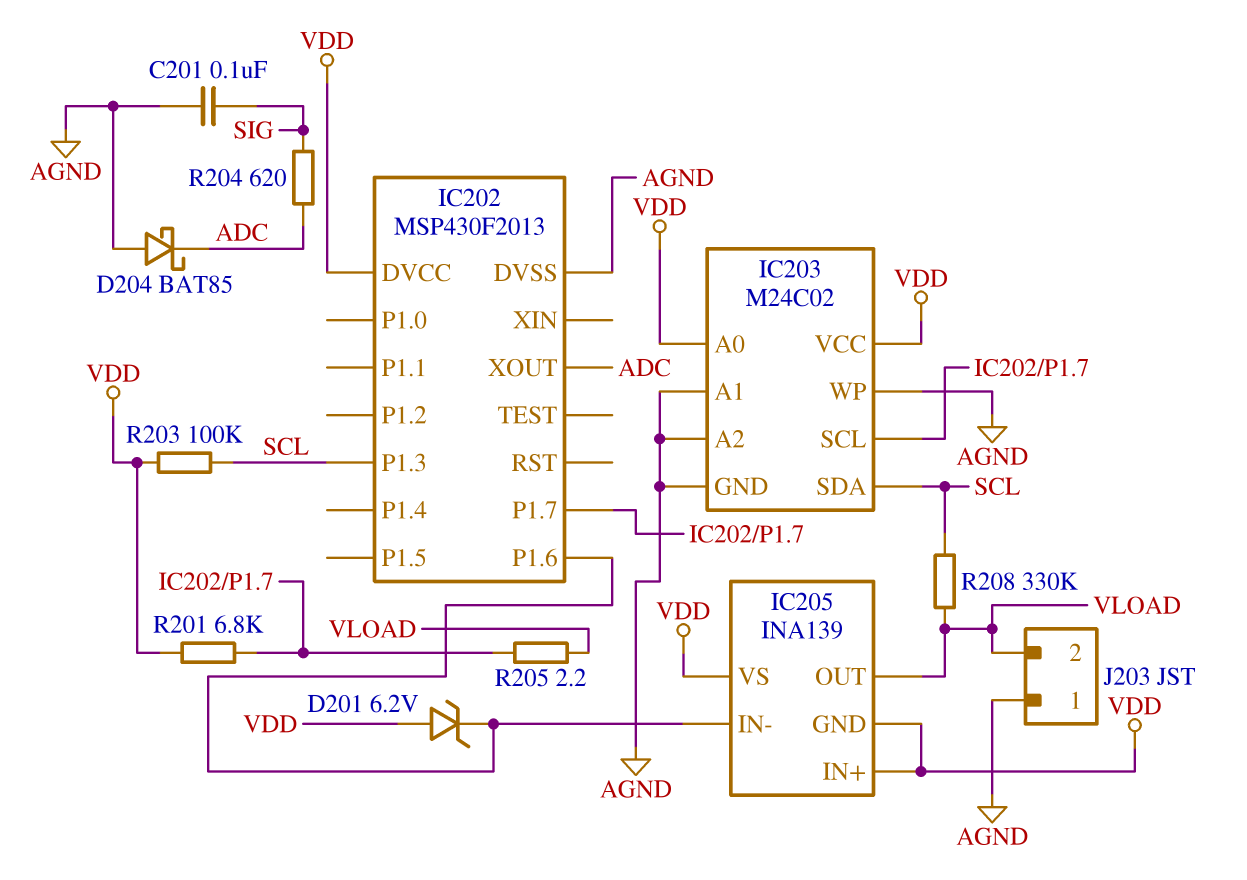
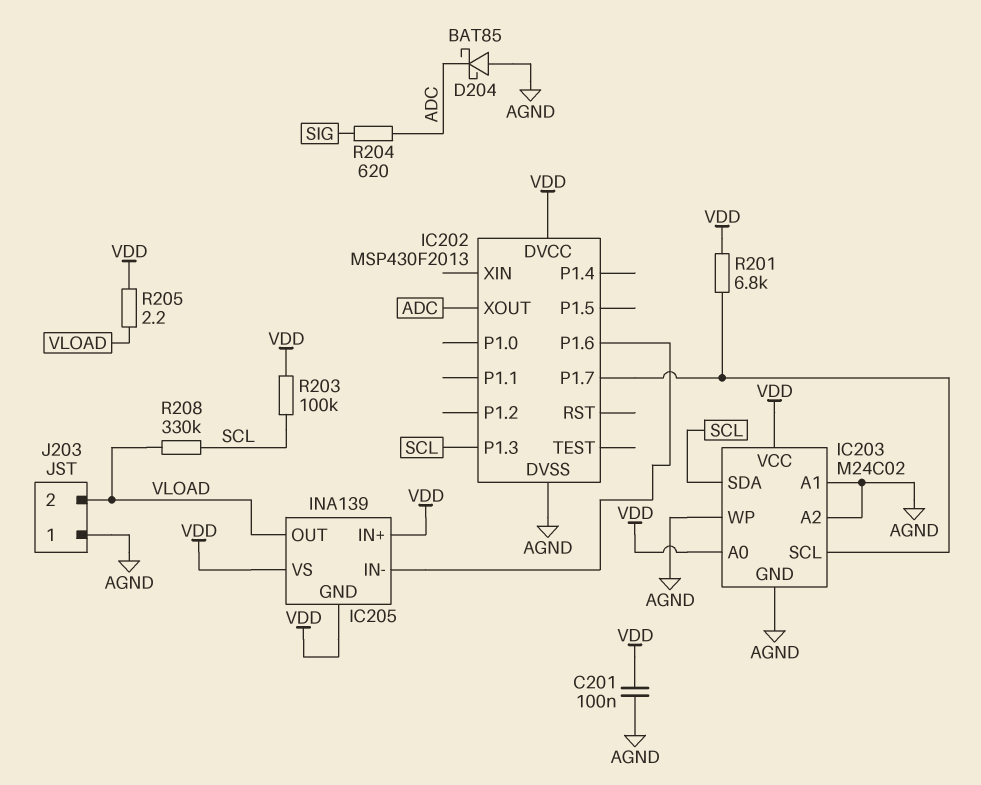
C201: 100nF (AGND, SIG) -> 100nF (AGND, VDD)
D201: zener 6.2V (A VDD, K IC202/P1.6) -> none
R205: 2.2 (IC202/P1.7, VLOAD) -> 2.2 (VDD, VLOAD)

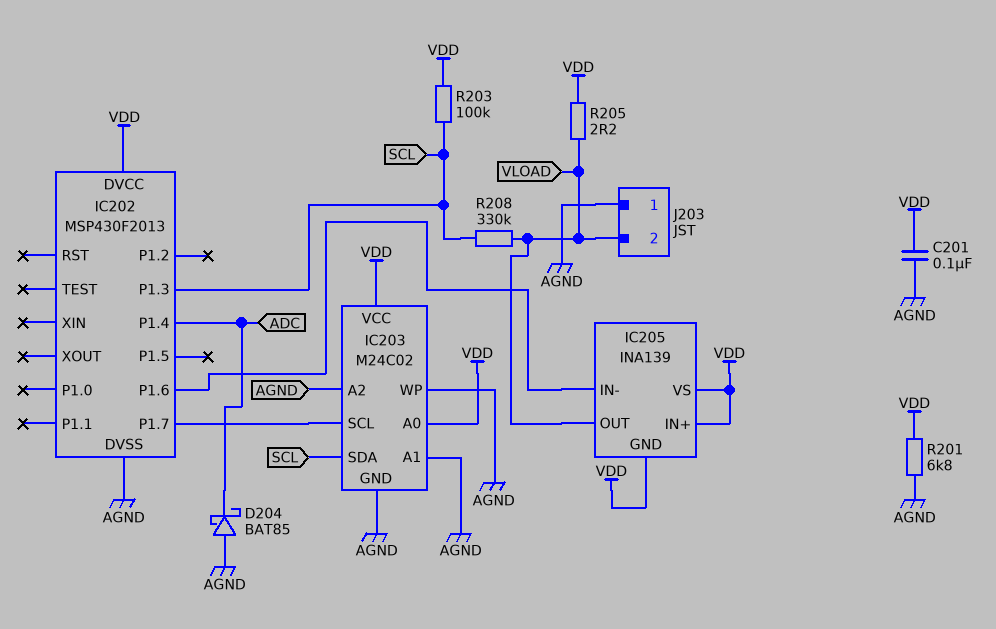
IC202 pin P1.4: none -> ADC
IC202 pin XOUT: ADC -> none
R201: 6.8k (IC202/P1.7, VDD) -> 6.8k (AGND, VDD)
R204: 620 (ADC, SIG) -> none

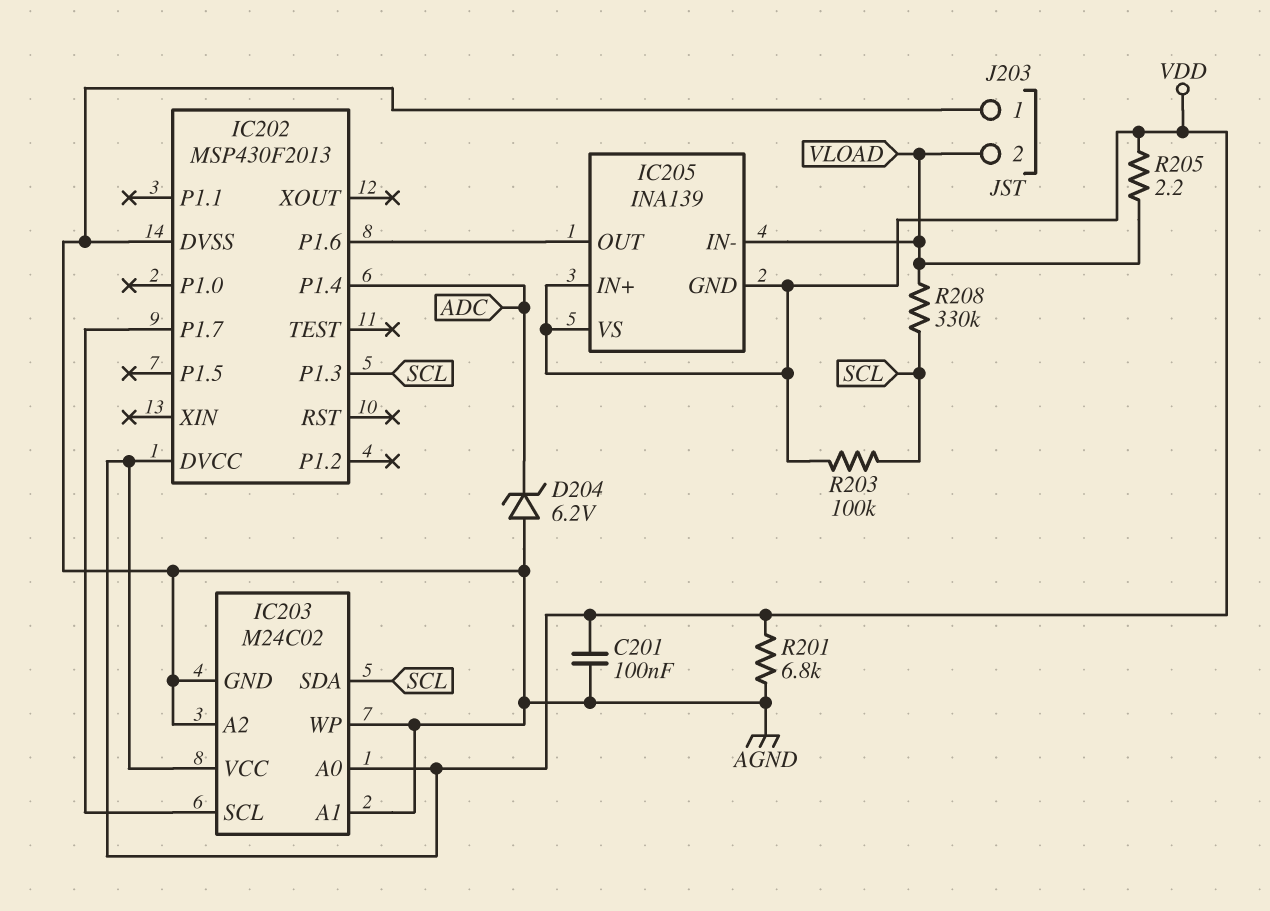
D204: schottky BAT85 (A AGND, K ADC) -> zener 6.2V (A AGND, K ADC)
IC205 pin IN-: IC202/P1.6 -> VLOAD
IC205 pin OUT: VLOAD -> IC202/P1.6

